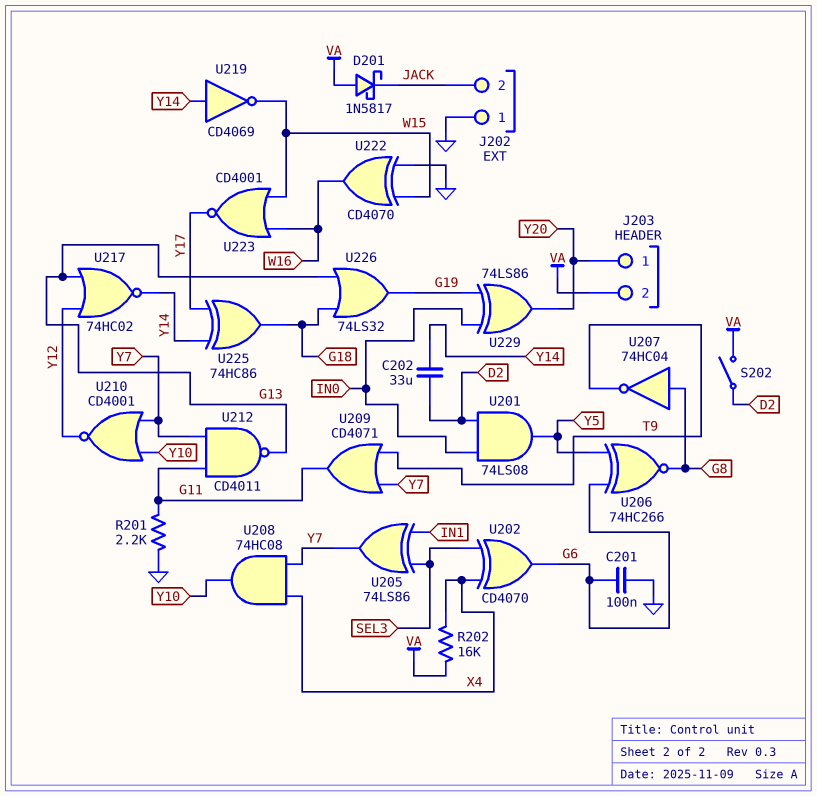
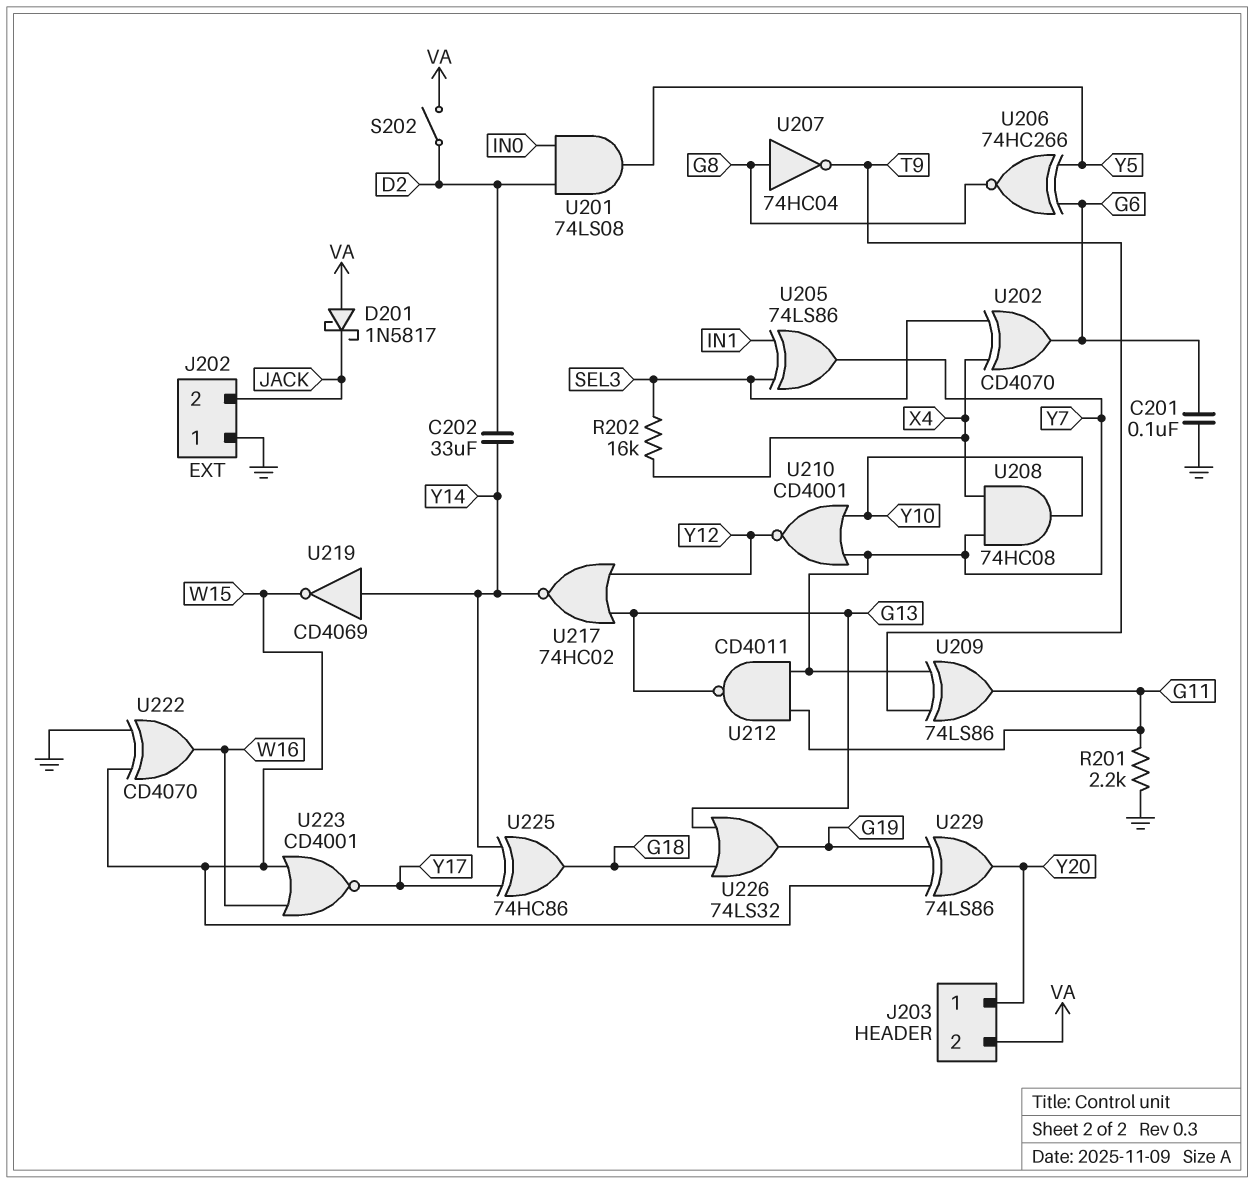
R202: 16k (VA, X4) -> 16k (SEL3, X4)
U209: OR CD4071 (in T9, in Y7, out G11) -> XOR 74LS86 (in T9, in Y7, out G11)
U229: XOR 74LS86 (in G19, in IN0, out Y20) -> XOR 74LS86 (in G19, in W15, out Y20)

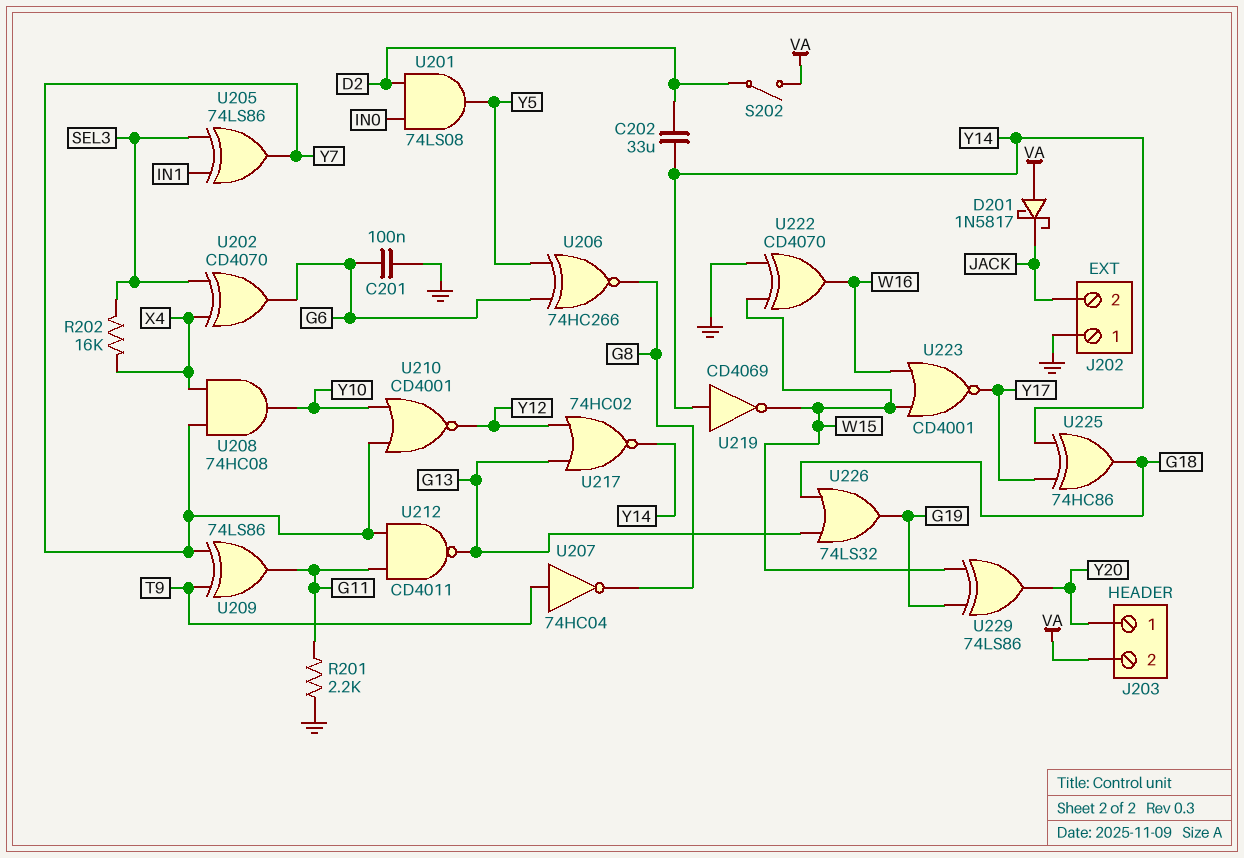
U207: NOT 74HC04 (in G8, out T9) -> NOT 74HC04 (in T9, out G8)

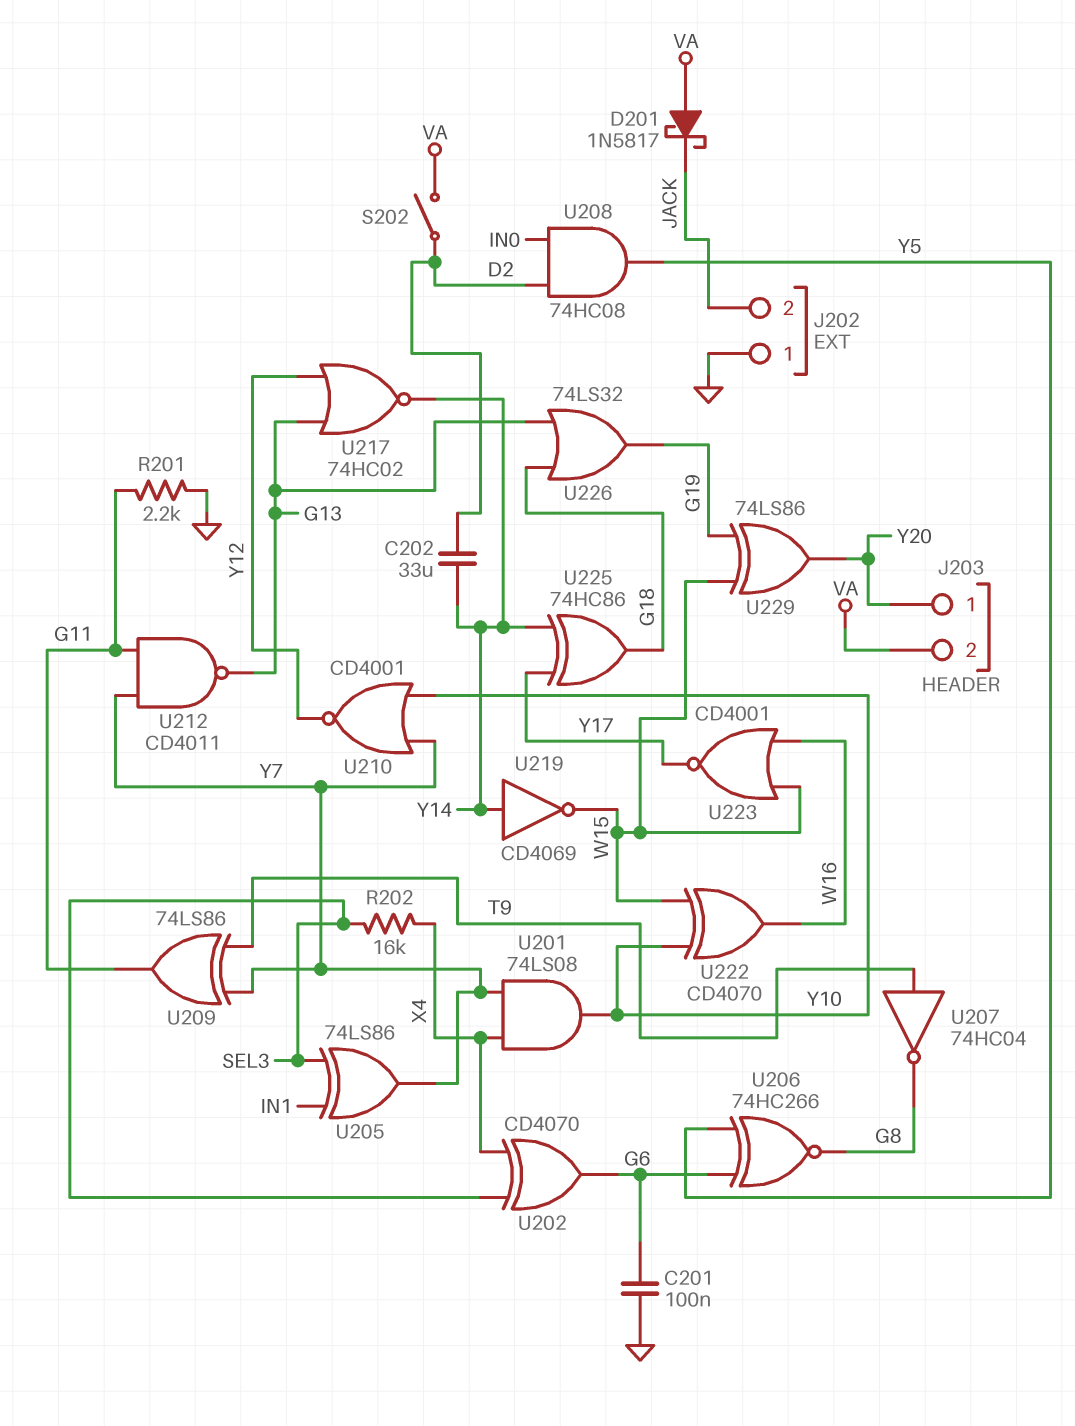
U201: AND 74LS08 (in D2, in IN0, out Y5) -> AND 74LS08 (in X4, in Y7, out Y10)
U208: AND 74HC08 (in X4, in Y7, out Y10) -> AND 74HC08 (in D2, in IN0, out Y5)
U222: XOR CD4070 (in GND, in W15, out W16) -> XOR CD4070 (in W15, in Y10, out W16)

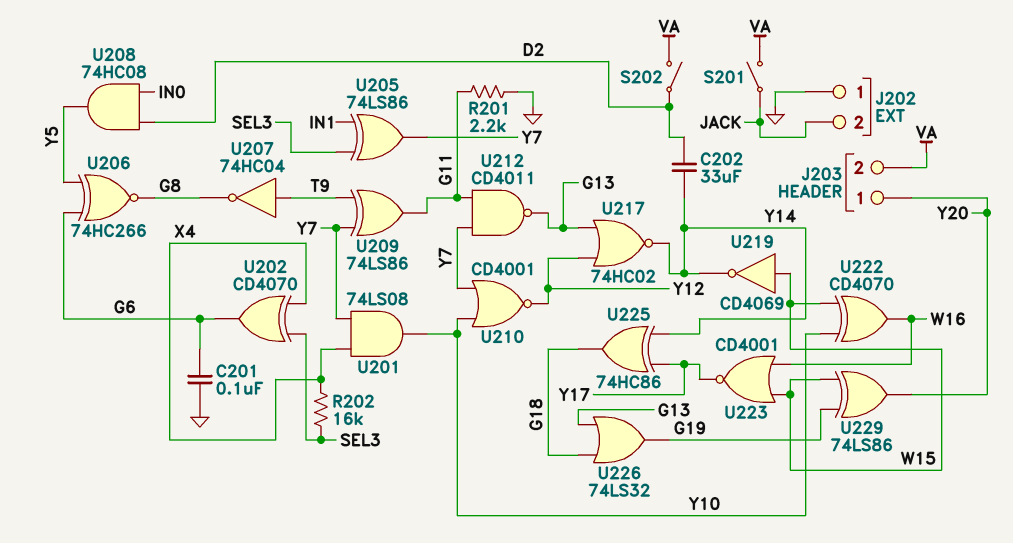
D201: schottky 1N5817 (A VA, K JACK) -> none
S201: none -> switch (JACK, VA)
U219: NOT CD4069 (in Y14, out W15) -> NOT CD4069 (in W15, out Y14)

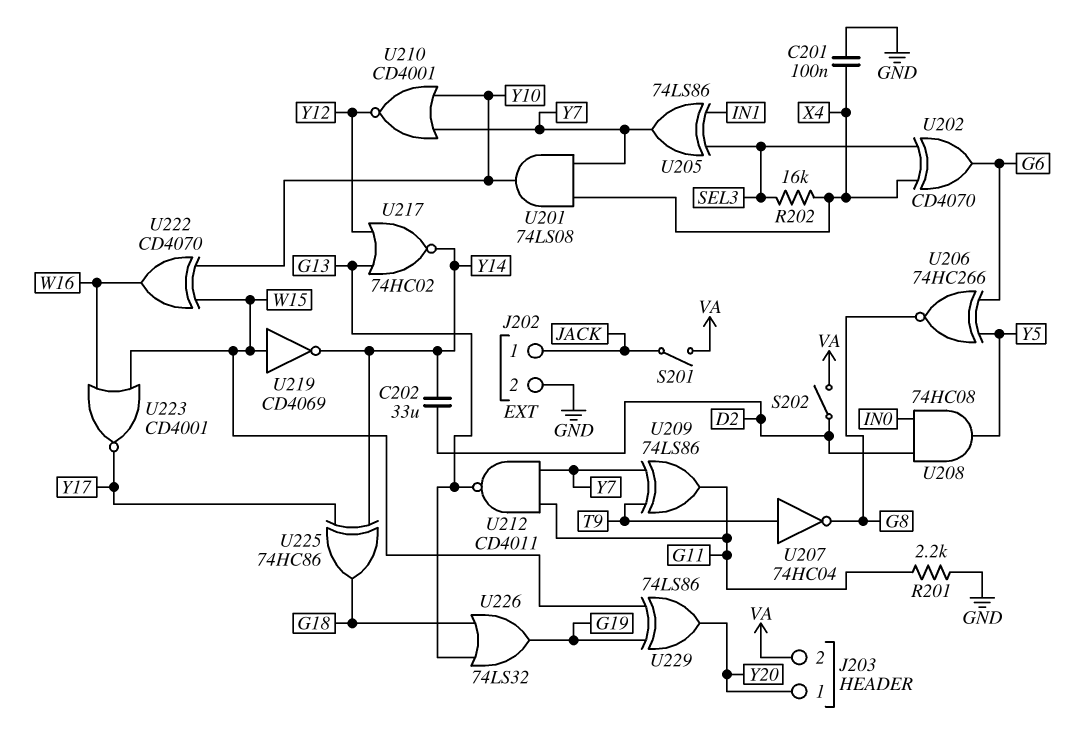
C201: 100nF (G6, GND) -> 100nF (GND, X4)
J202 pin 1: GND -> JACK
J202 pin 2: JACK -> GND

